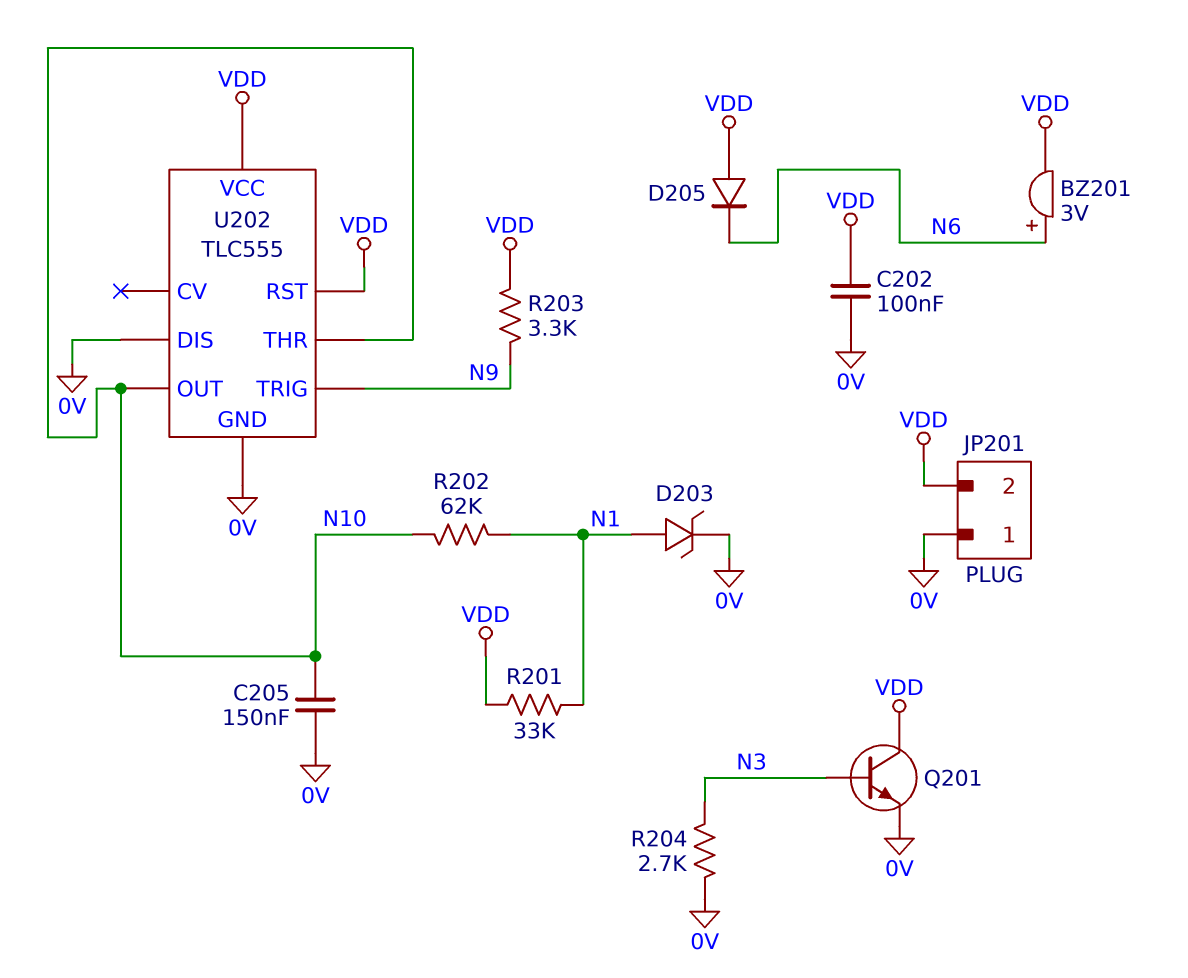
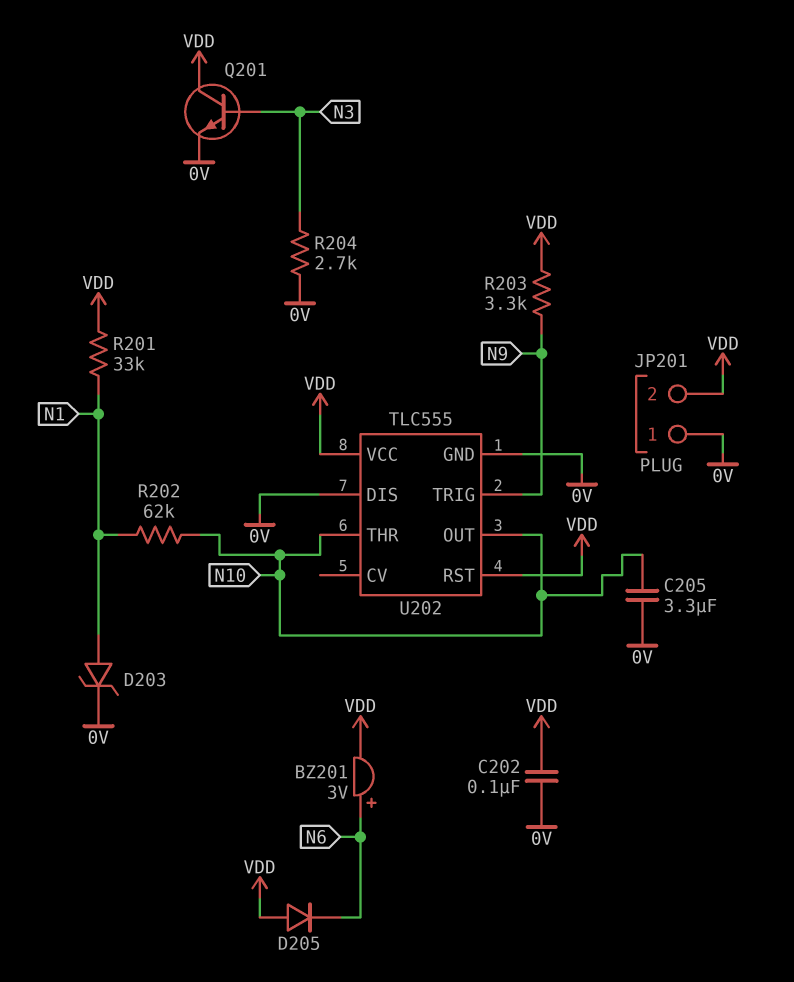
C205: 150nF (0V, N10) -> 3.3uF (0V, N10)

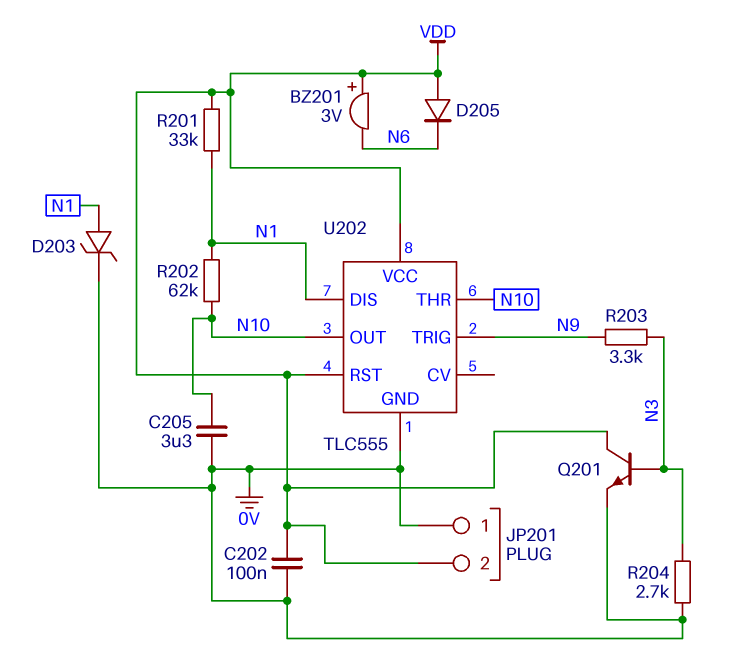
BZ201: buzzer 3V (plus N6, minus VDD) -> buzzer 3V (plus VDD, minus N6)
R203: 3.3k (N9, VDD) -> 3.3k (N3, N9)
U202 pin DIS: 0V -> N1

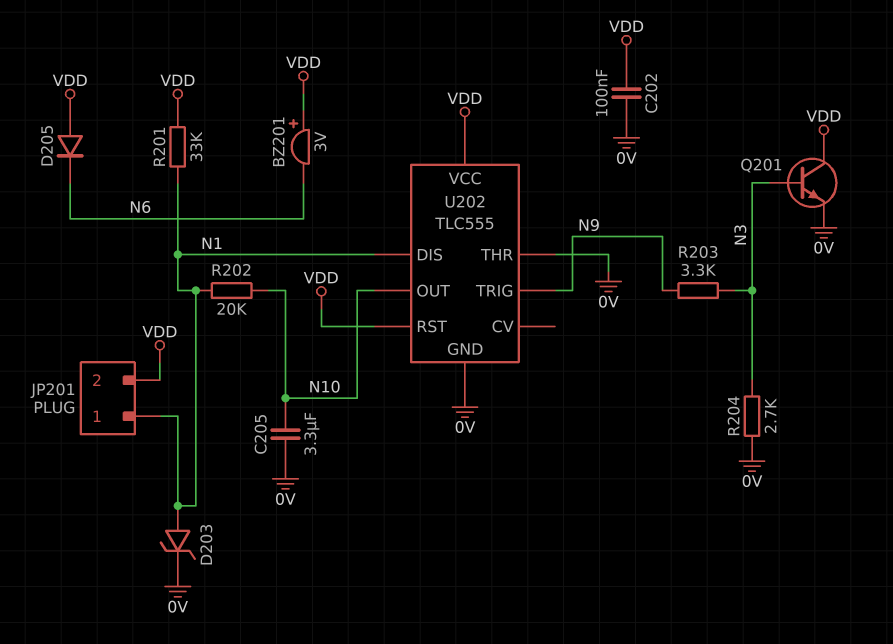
JP201 pin 1: 0V -> N1
R202: 62k (N1, N10) -> 20k (N1, N10)
U202 pin THR: N10 -> 0V

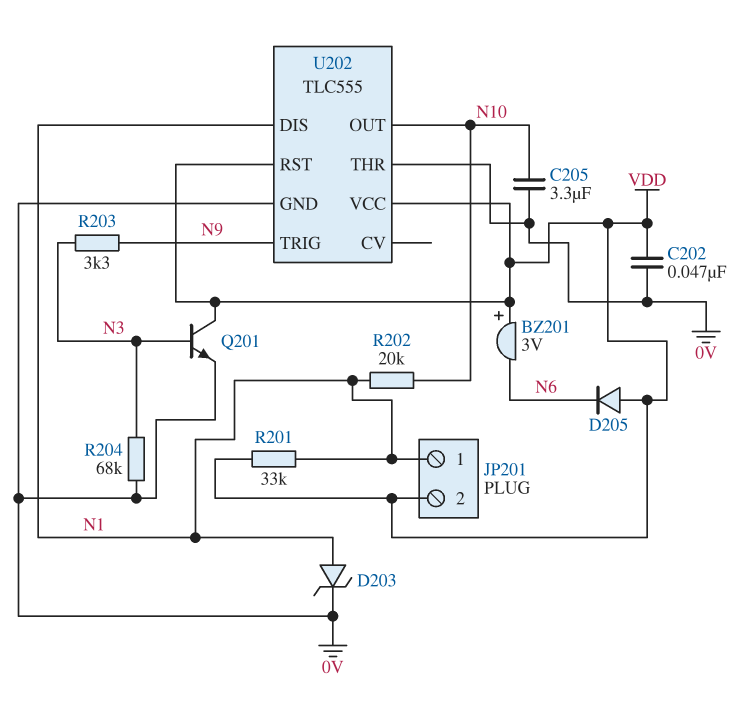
C202: 100nF (0V, VDD) -> 47nF (0V, VDD)
R204: 2.7k (0V, N3) -> 68k (0V, N3)

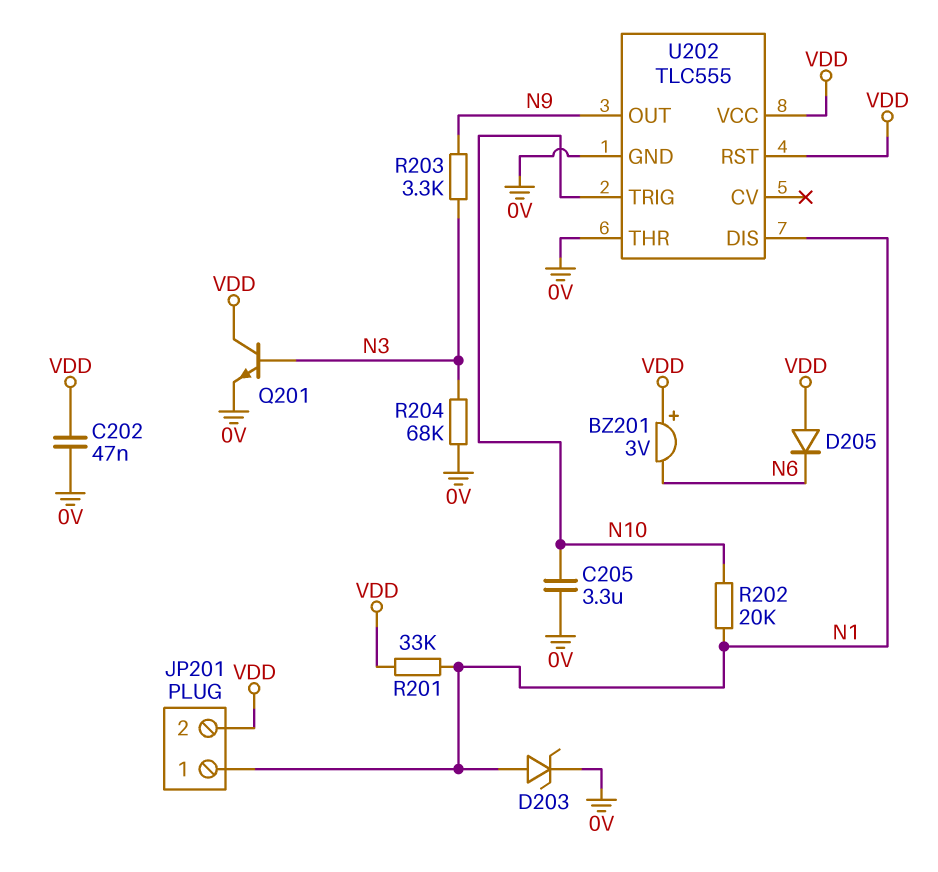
U202 pin OUT: N10 -> N9
U202 pin TRIG: N9 -> N10

